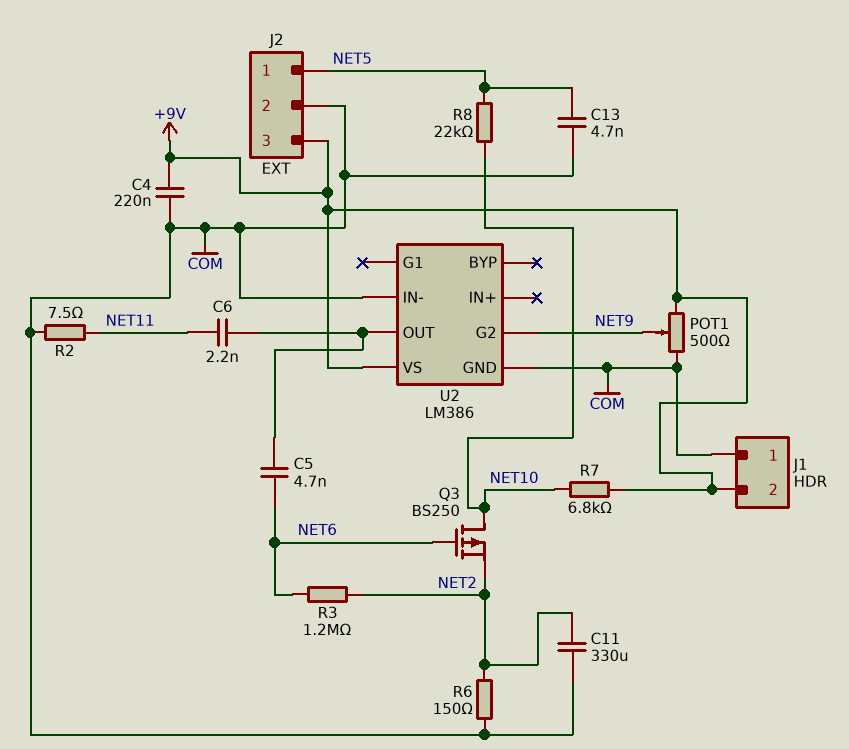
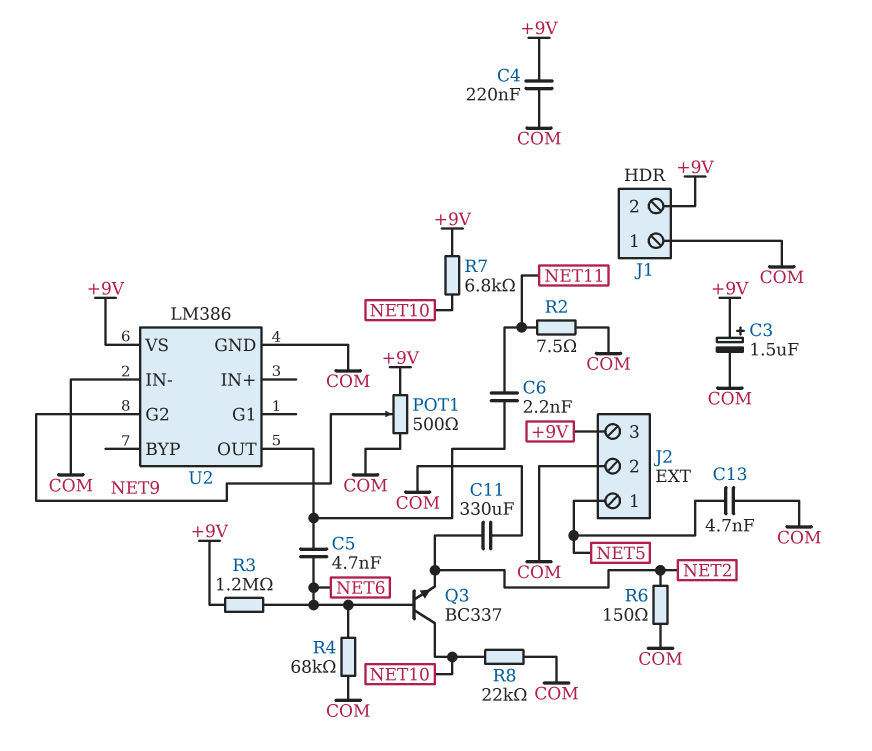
C3: none -> 1.5uF (plus +9V, minus COM)
Q3: PMOS BS250 (G NET6, D NET10, S NET2) -> NPN BC337 (B NET6, C NET10, E NET2)
R3: 1.2M (NET2, NET6) -> 1.2M (+9V, NET6)
R4: none -> 68k (COM, NET6)
R8: 22k (NET5, NET10) -> 22k (COM, NET10)

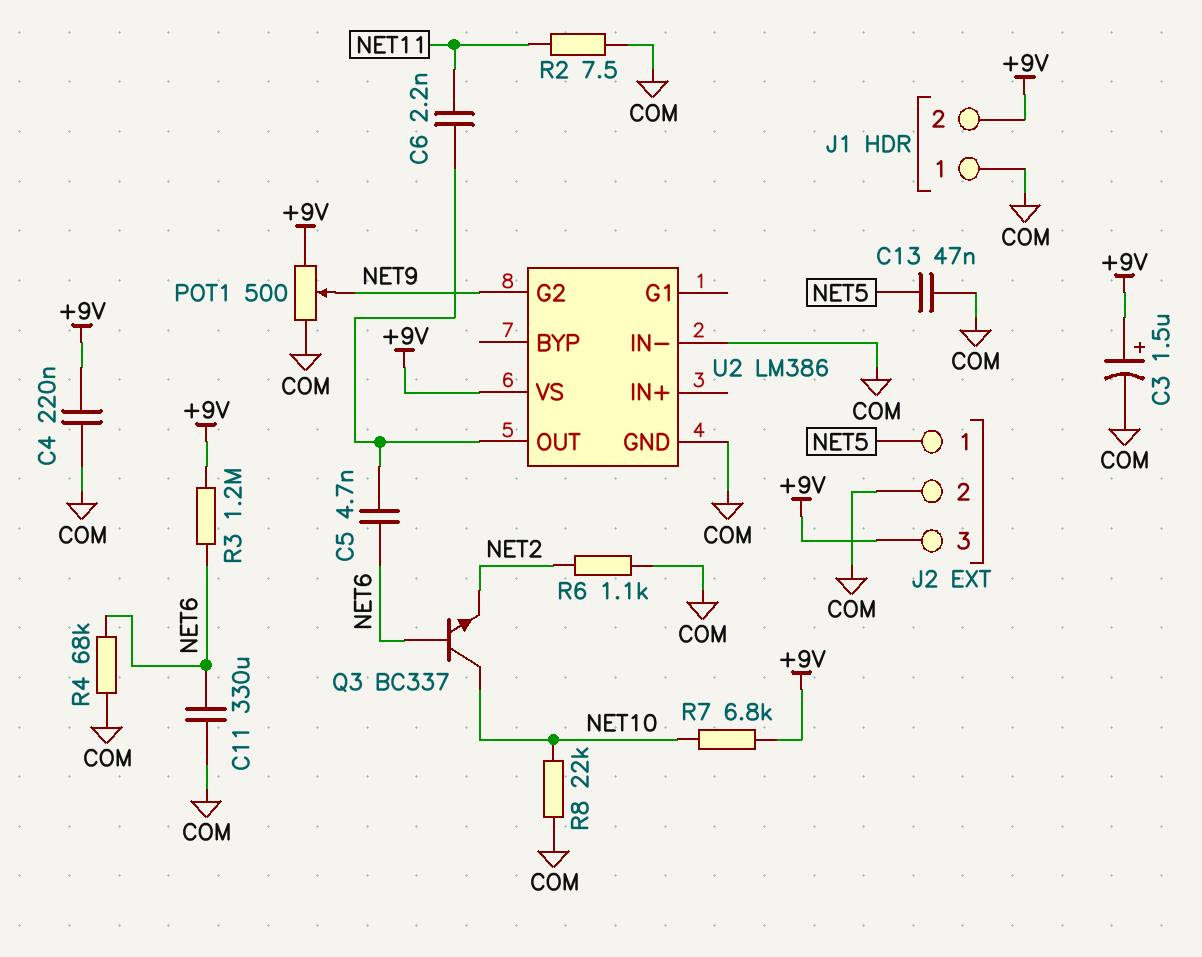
C11: 330uF (COM, NET2) -> 330uF (COM, NET6)
C13: 4.7nF (COM, NET5) -> 47nF (COM, NET5)
R6: 150 (COM, NET2) -> 1.1k (COM, NET2)

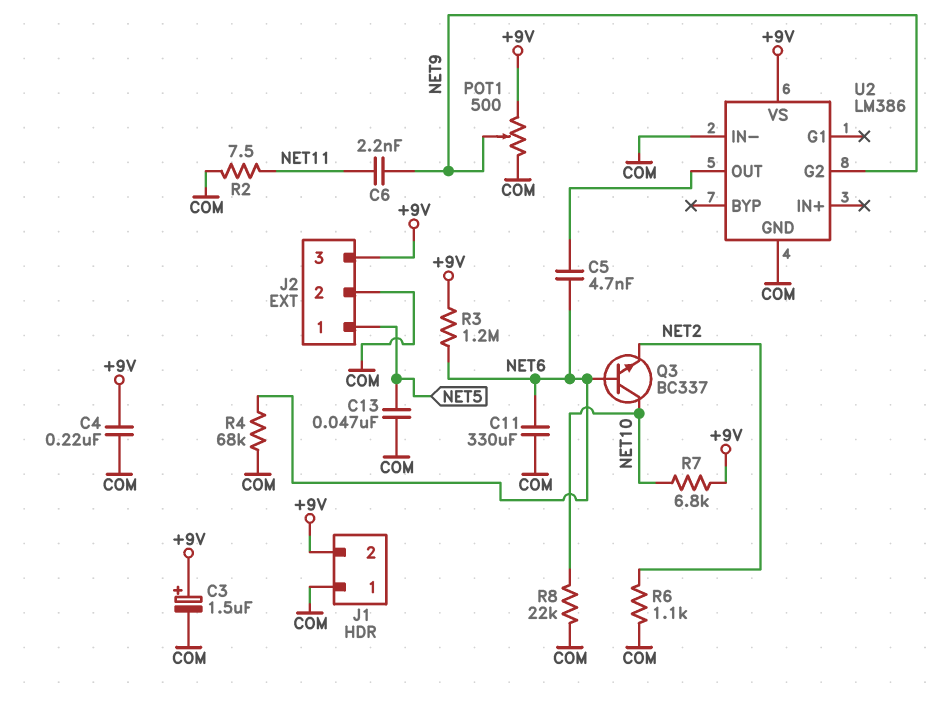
C6: 2.2nF (NET11, U2/OUT) -> 2.2nF (NET9, NET11)

